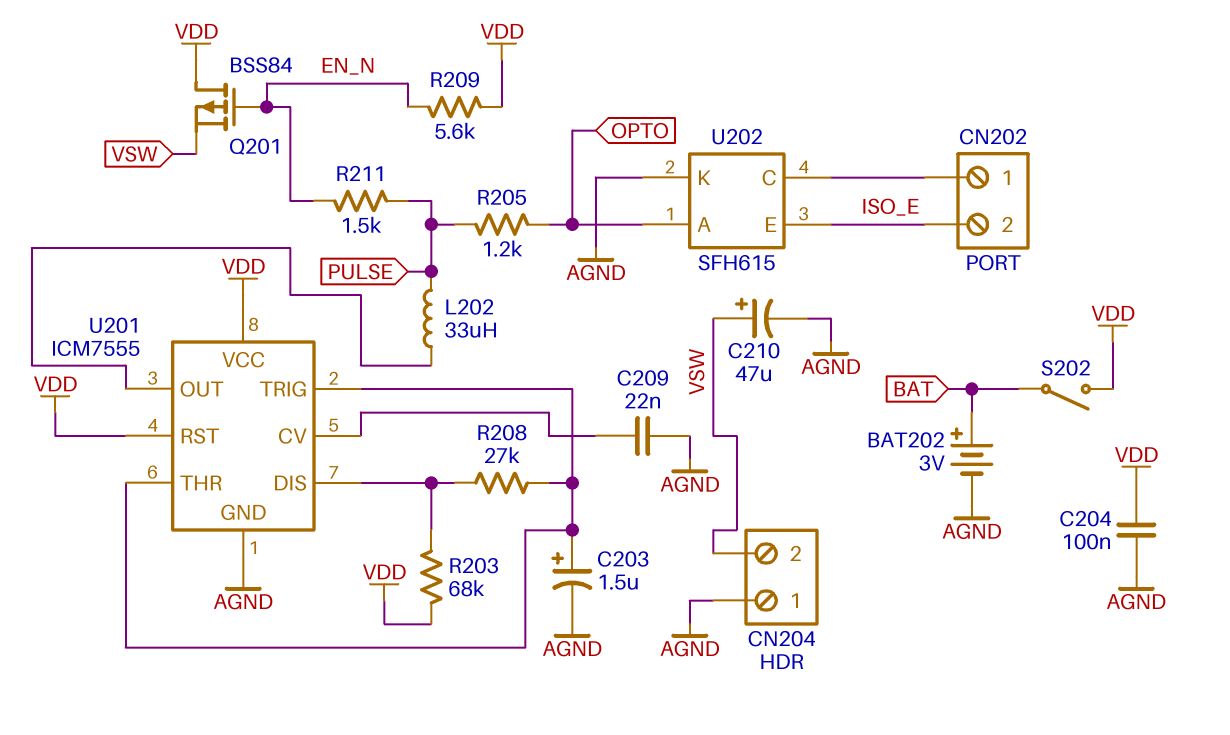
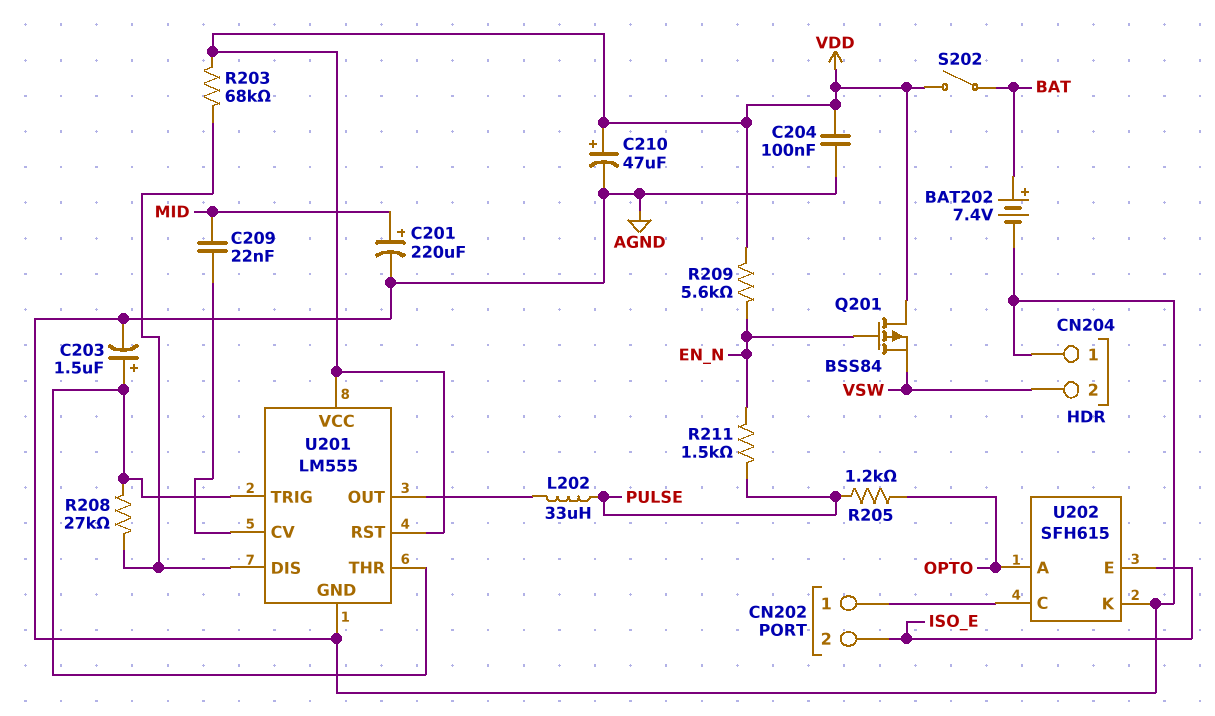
BAT202: 3V (plus BAT, minus AGND) -> 7.4V (plus BAT, minus AGND)
C201: none -> 220uF (plus MID, minus AGND)
C209: 22nF (AGND, U201/CV) -> 22nF (MID, U201/CV)
C210: 47uF (plus VSW, minus AGND) -> 47uF (plus VDD, minus AGND)
U201: ICM7555 -> LM555

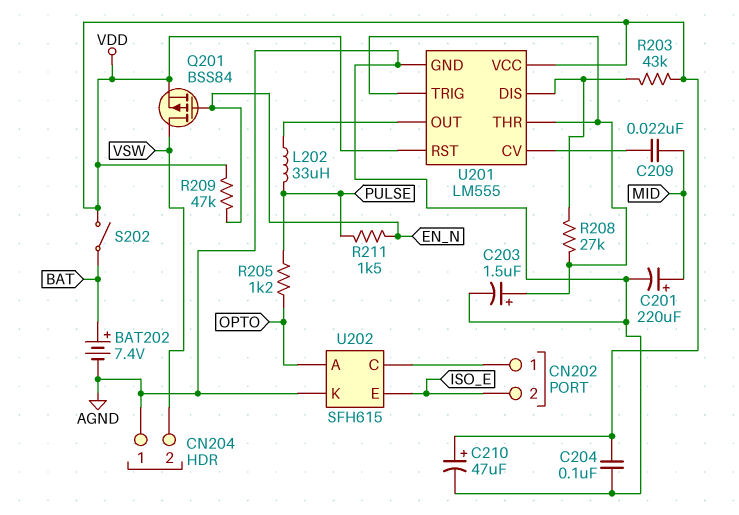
Q201: PMOS BSS84 (G EN_N, D VDD, S VSW) -> PMOS BSS84 (G EN_N, D VSW, S VDD)
R203: 68k (U201/DIS, VDD) -> 43k (U201/DIS, VDD)
R209: 5.6k (EN_N, VDD) -> 47k (EN_N, VDD)

